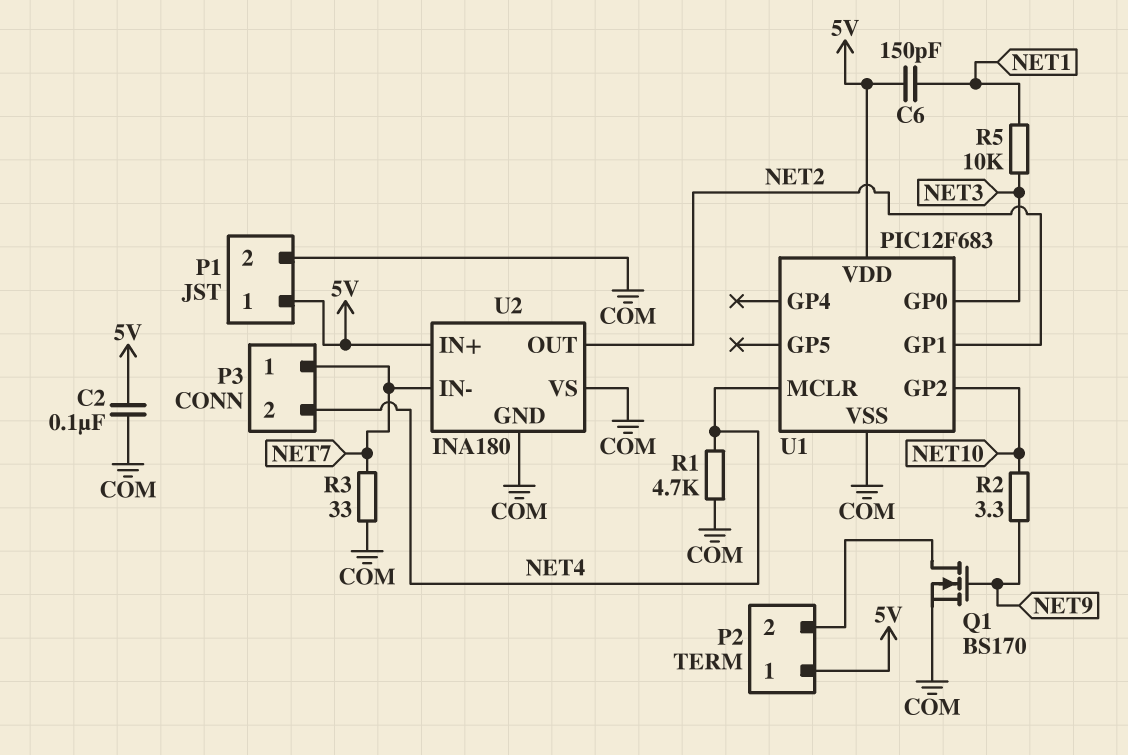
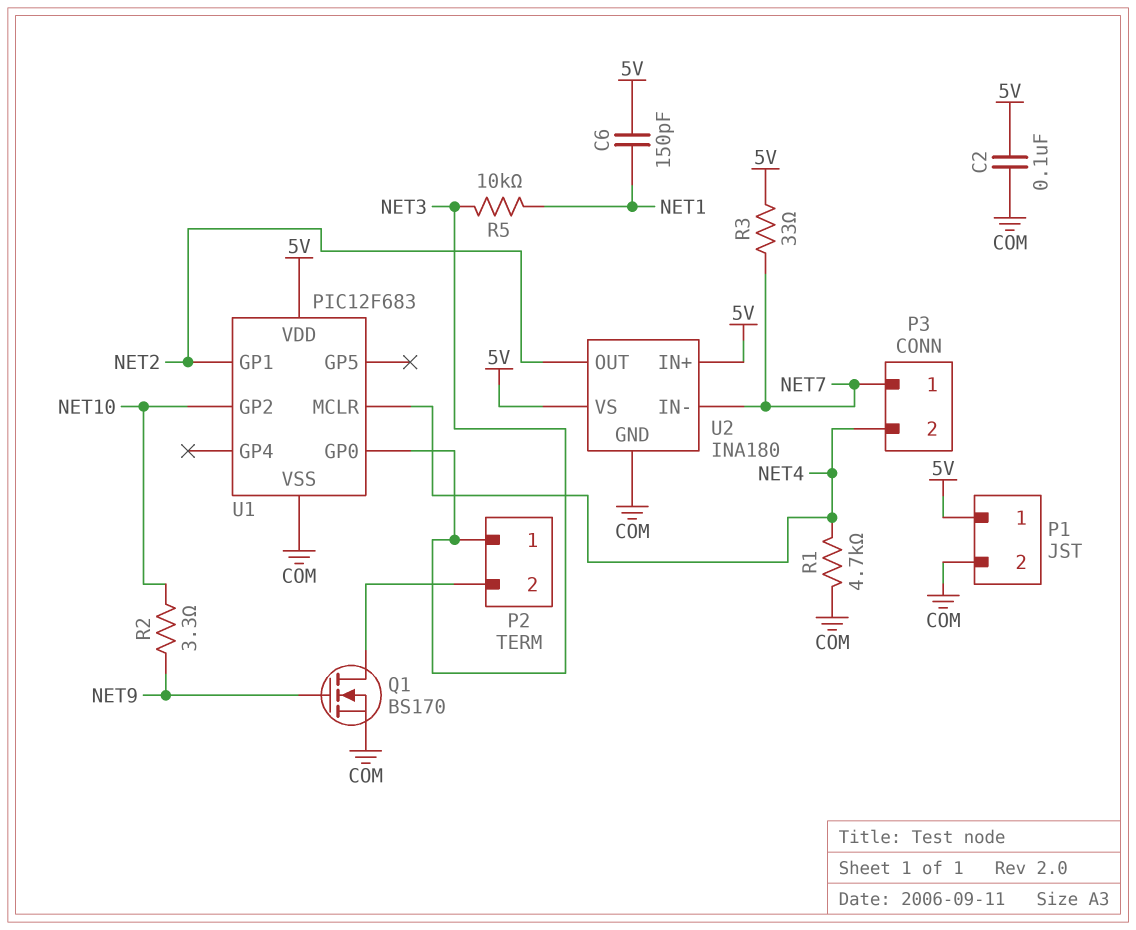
P2 pin 1: 5V -> NET3
R3: 33 (COM, NET7) -> 33 (5V, NET7)
U2 pin VS: COM -> 5V

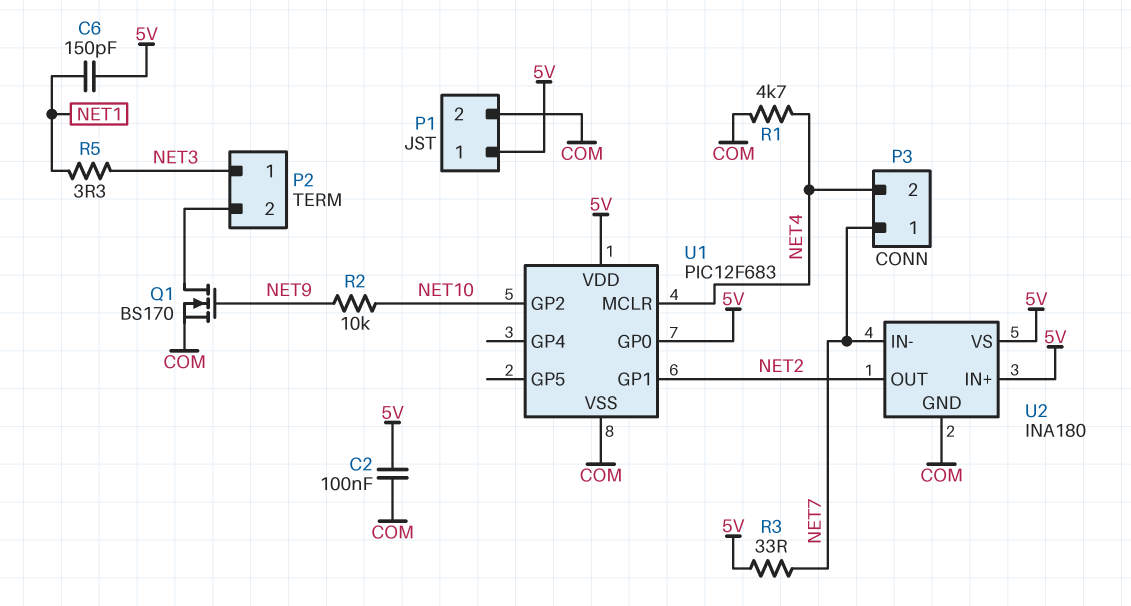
R2: 3.3 (NET9, NET10) -> 10k (NET9, NET10)
R5: 10k (NET1, NET3) -> 3.3 (NET1, NET3)
U1 pin GP0: NET3 -> 5V

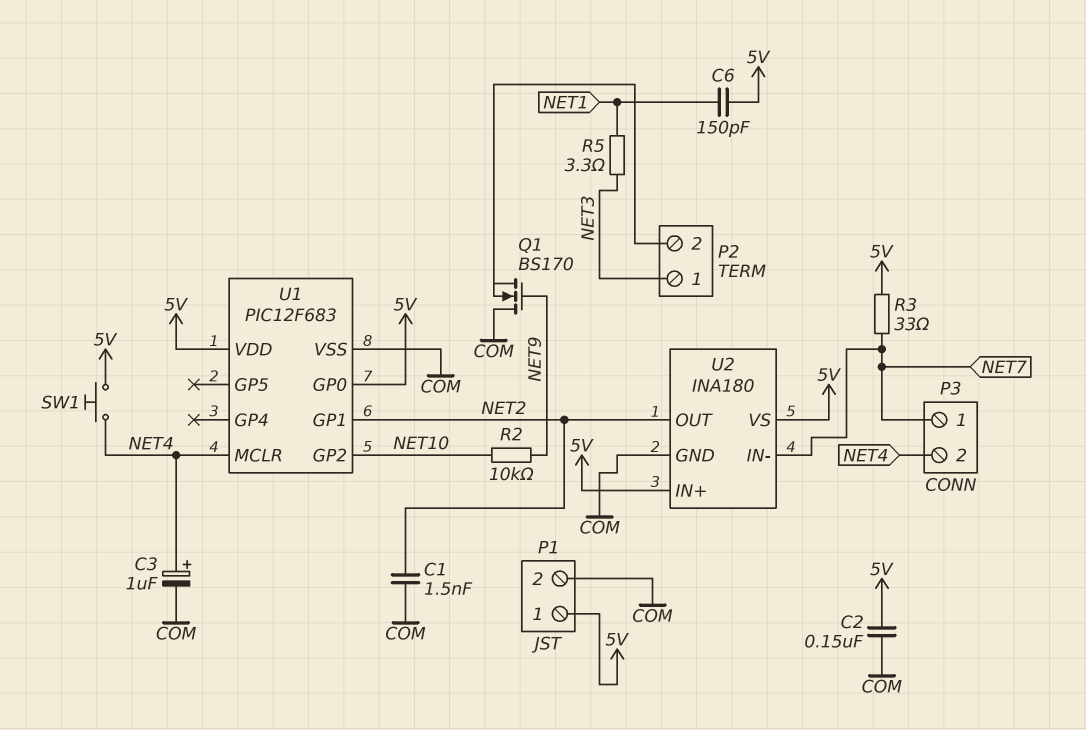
C1: none -> 1.5nF (COM, NET2)
C2: 100nF (5V, COM) -> 150nF (5V, COM)
C3: none -> 1uF (plus NET4, minus COM)
Q1: NMOS BS170 (G NET9, D P2/2, S COM) -> NMOS BS170 (G NET9, D COM, S P2/2)
R1: 4.7k (COM, NET4) -> none
SW1: none -> button (5V, NET4)

